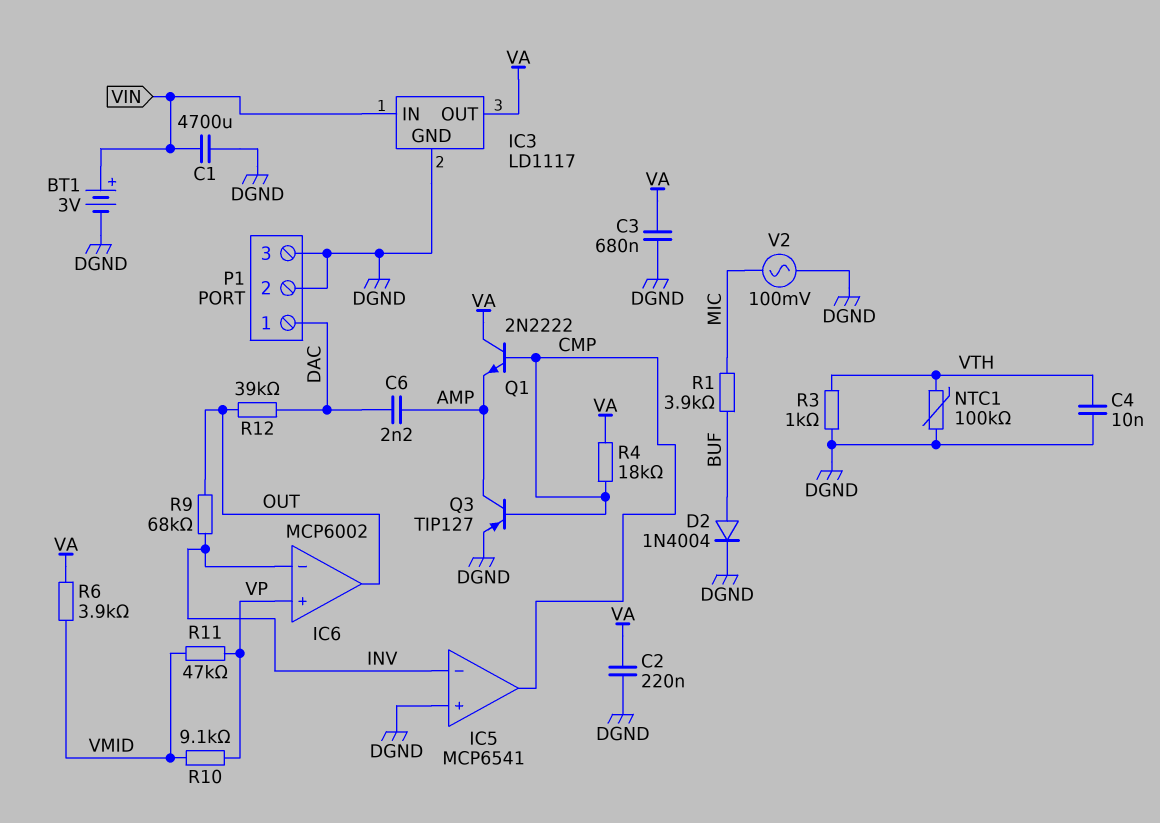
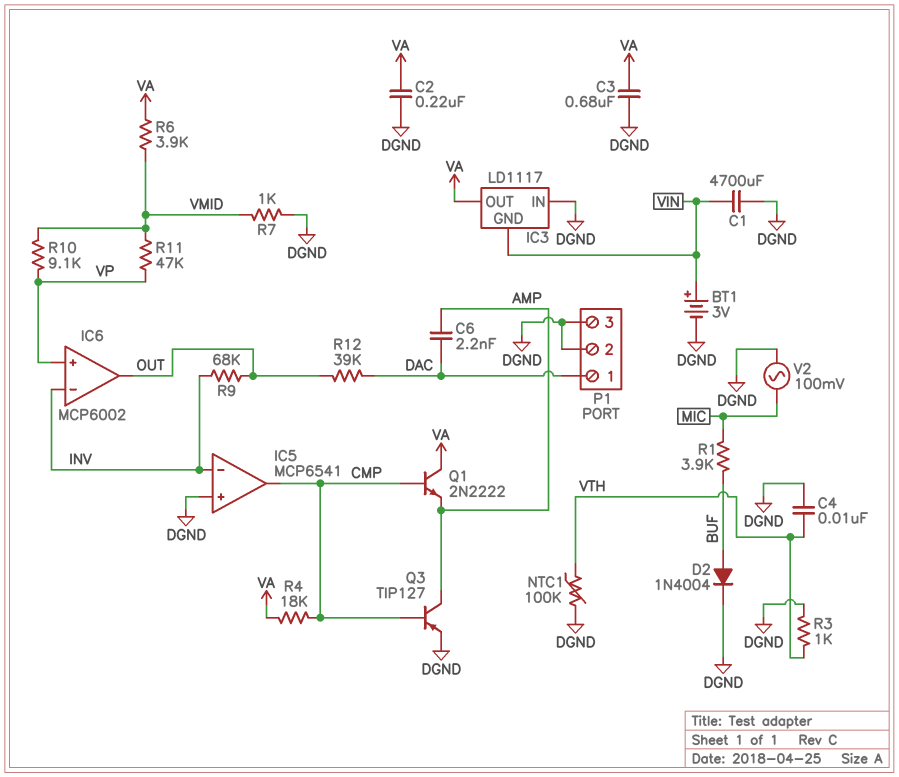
IC3 pin GND: DGND -> VIN
IC3 pin IN: VIN -> DGND
R7: none -> 1k (DGND, VMID)

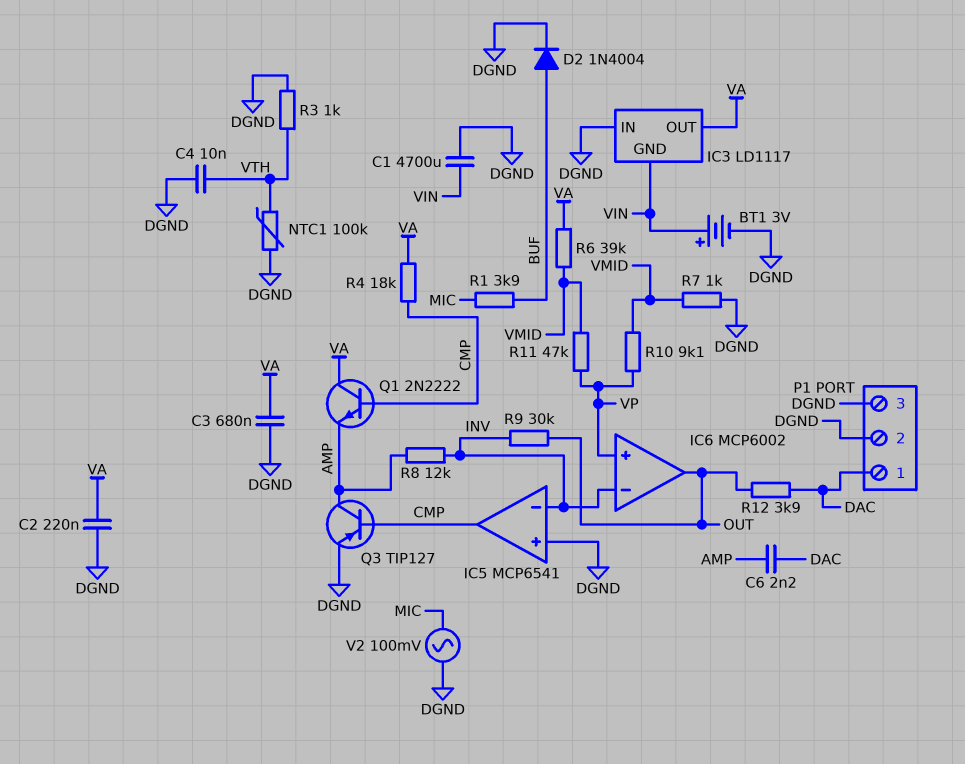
R6: 3.9k (VA, VMID) -> 39k (VA, VMID)
R8: none -> 12k (AMP, INV)
R9: 68k (INV, OUT) -> 30k (INV, OUT)
R12: 39k (DAC, OUT) -> 3.9k (DAC, OUT)

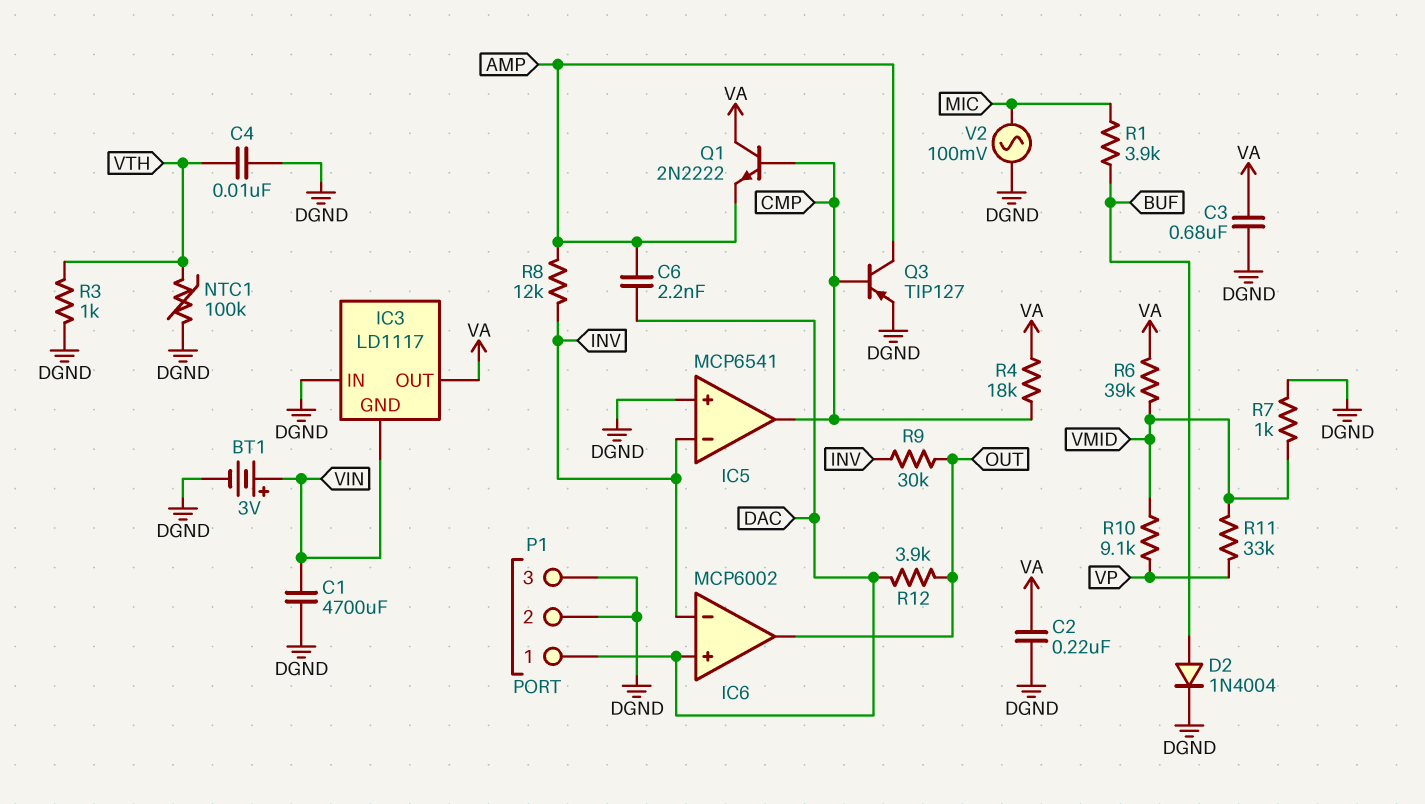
IC6 pin in+: VP -> DAC
R11: 47k (VMID, VP) -> 33k (VMID, VP)

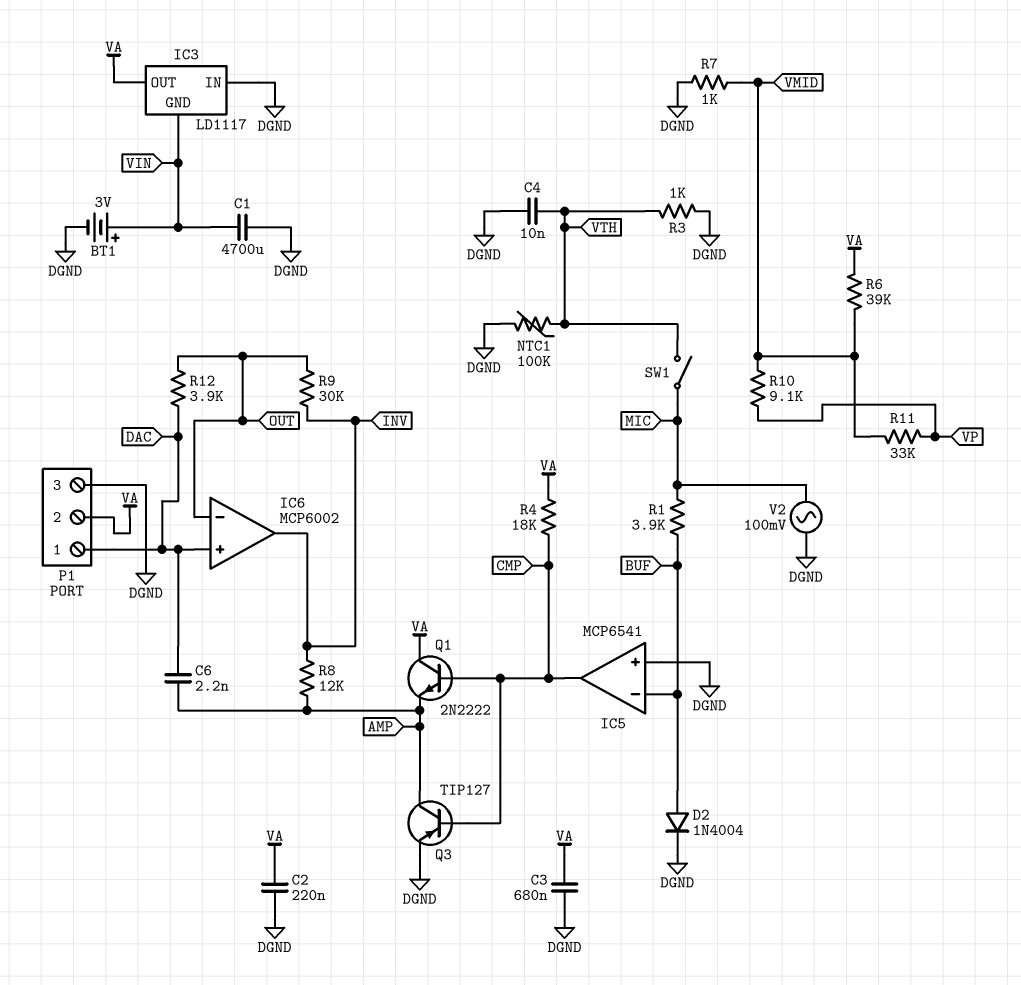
IC5 pin in-: INV -> BUF
IC6 pin in-: INV -> OUT
IC6 pin out: OUT -> INV
P1 pin 2: DGND -> VA
SW1: none -> switch (MIC, VTH)

